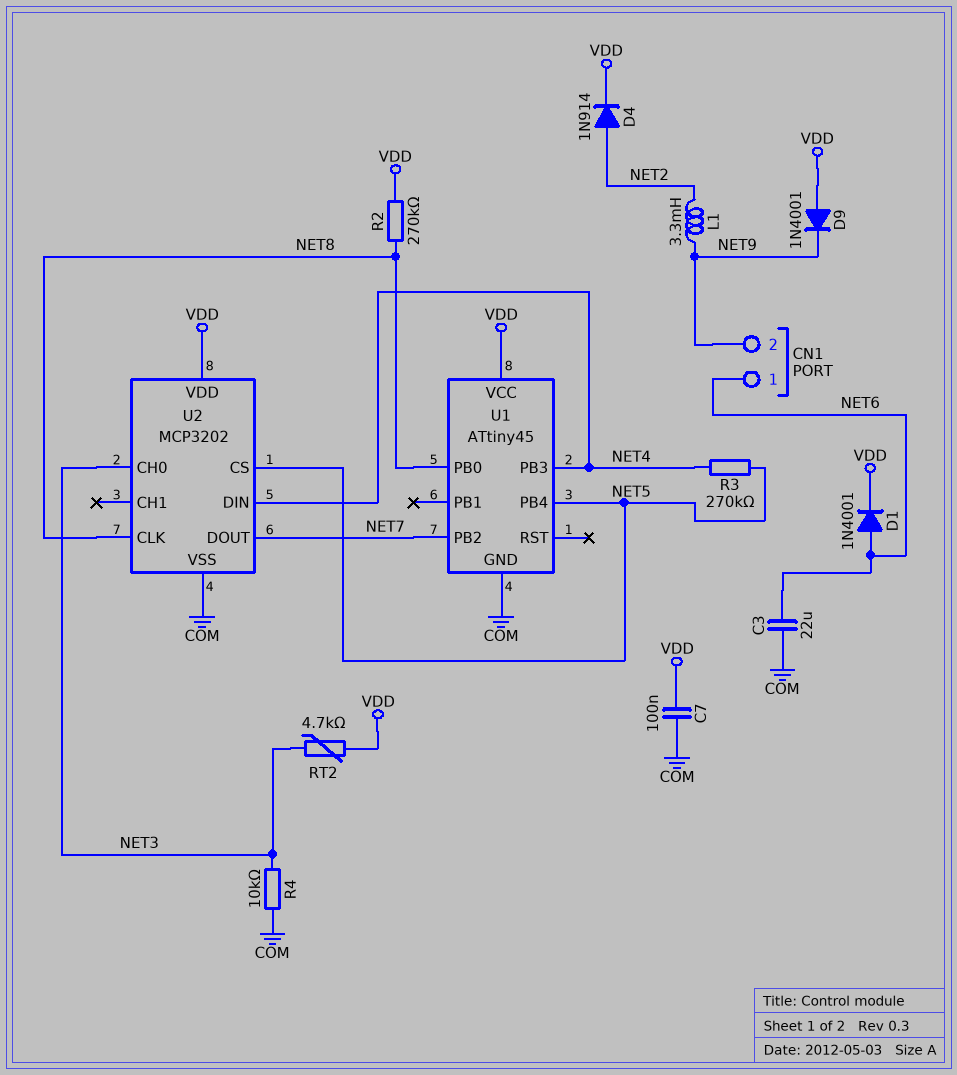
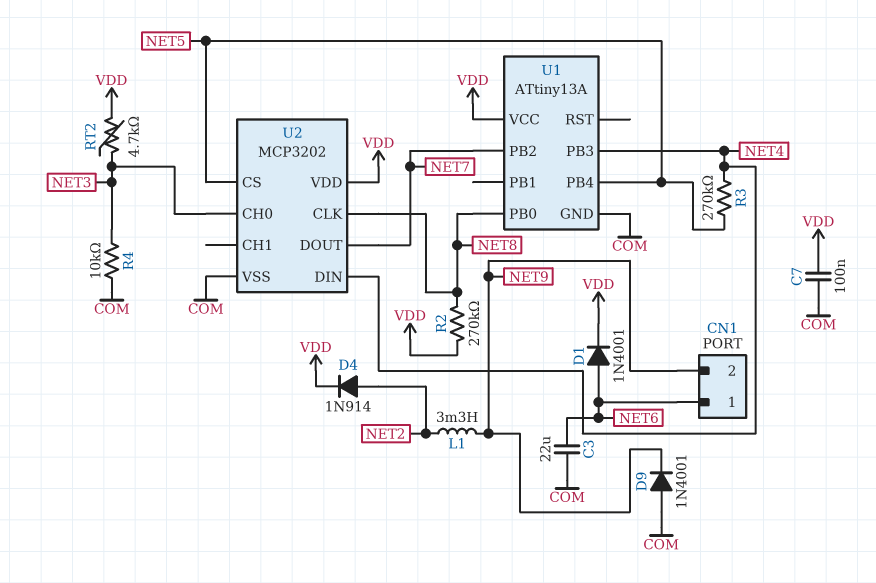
D9: diode 1N4001 (A VDD, K NET9) -> diode 1N4001 (A COM, K NET9)
U1: ATtiny45 -> ATtiny13A

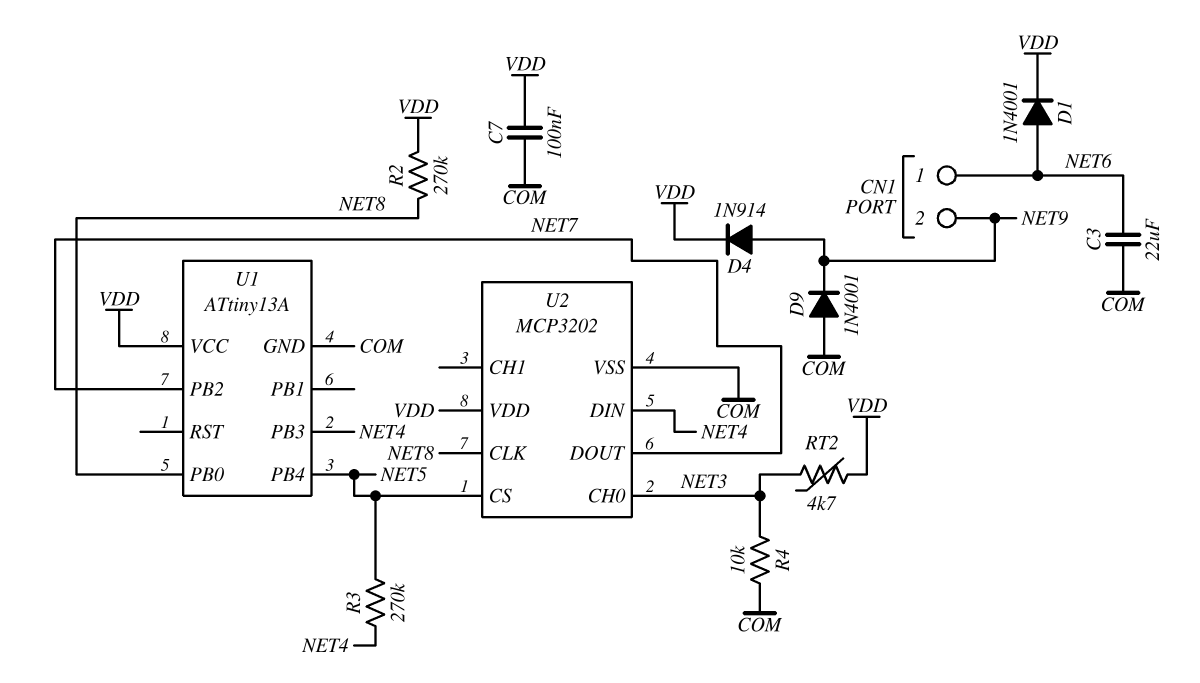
D4: diode 1N914 (A NET2, K VDD) -> diode 1N914 (A NET9, K VDD)
L1: 3.3mH (NET2, NET9) -> none

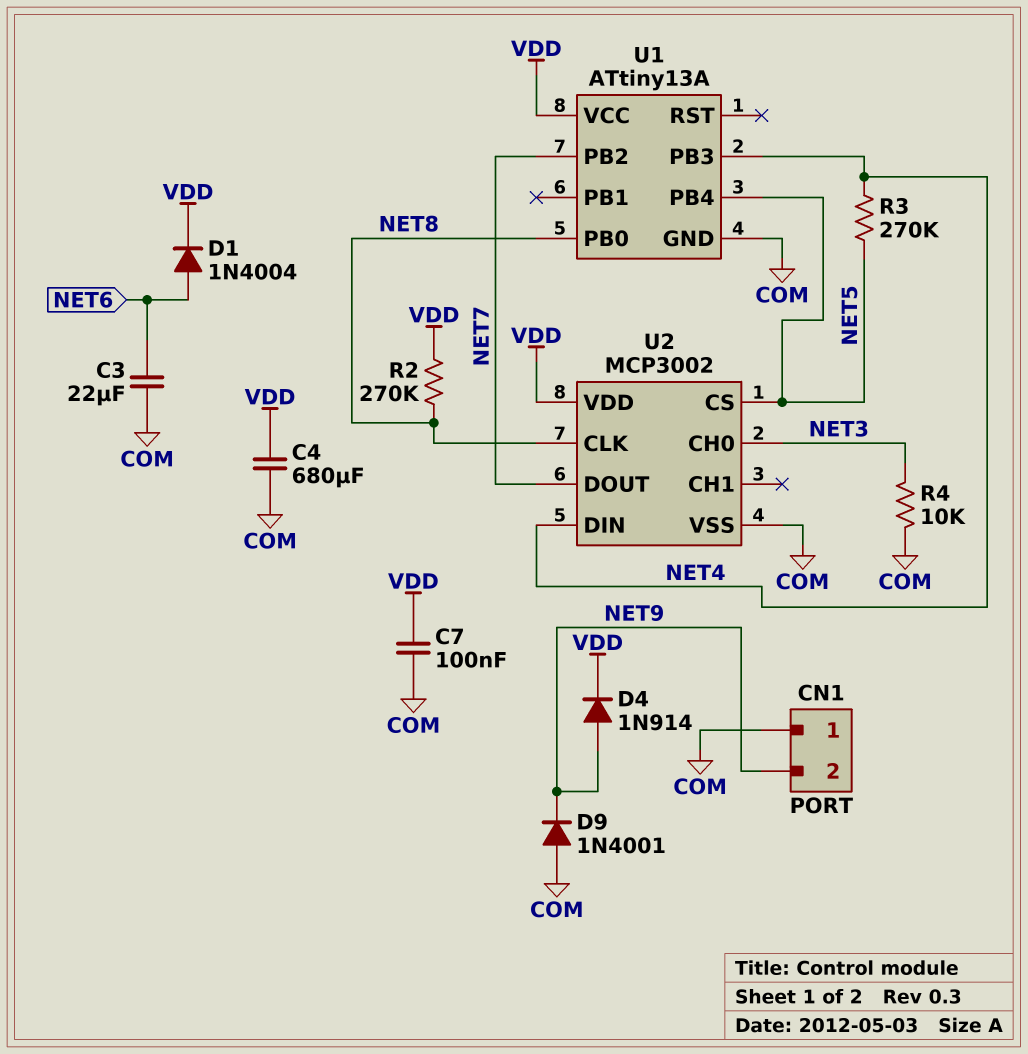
C4: none -> 680uF (COM, VDD)
CN1 pin 1: NET6 -> COM
D1: diode 1N4001 (A NET6, K VDD) -> diode 1N4004 (A NET6, K VDD)
RT2: 4.7k (NET3, VDD) -> none
U2: MCP3202 -> MCP3002

